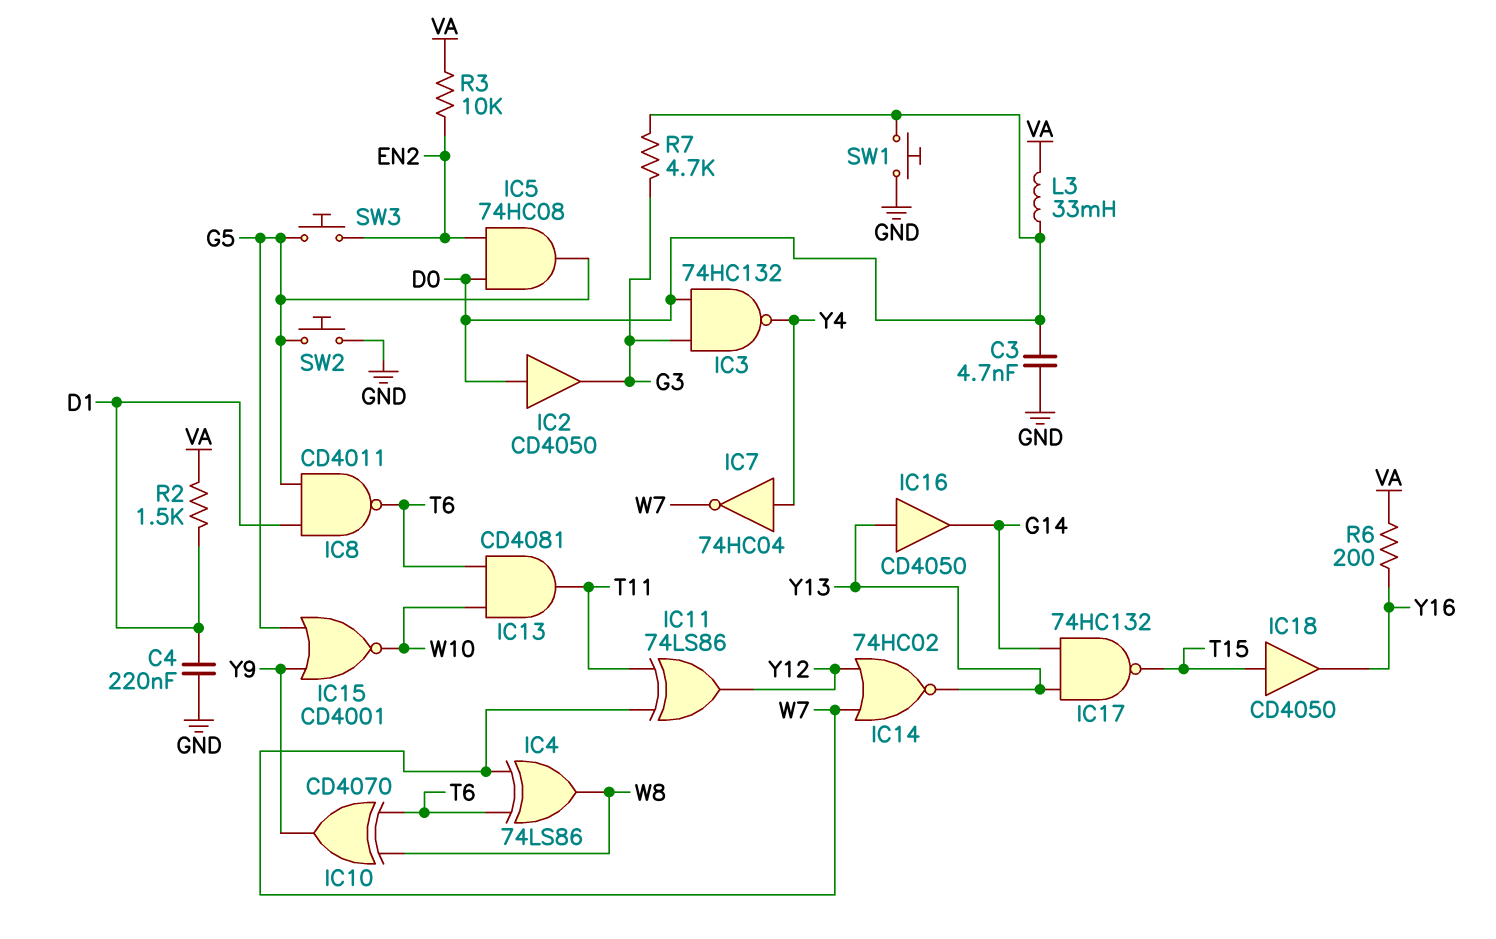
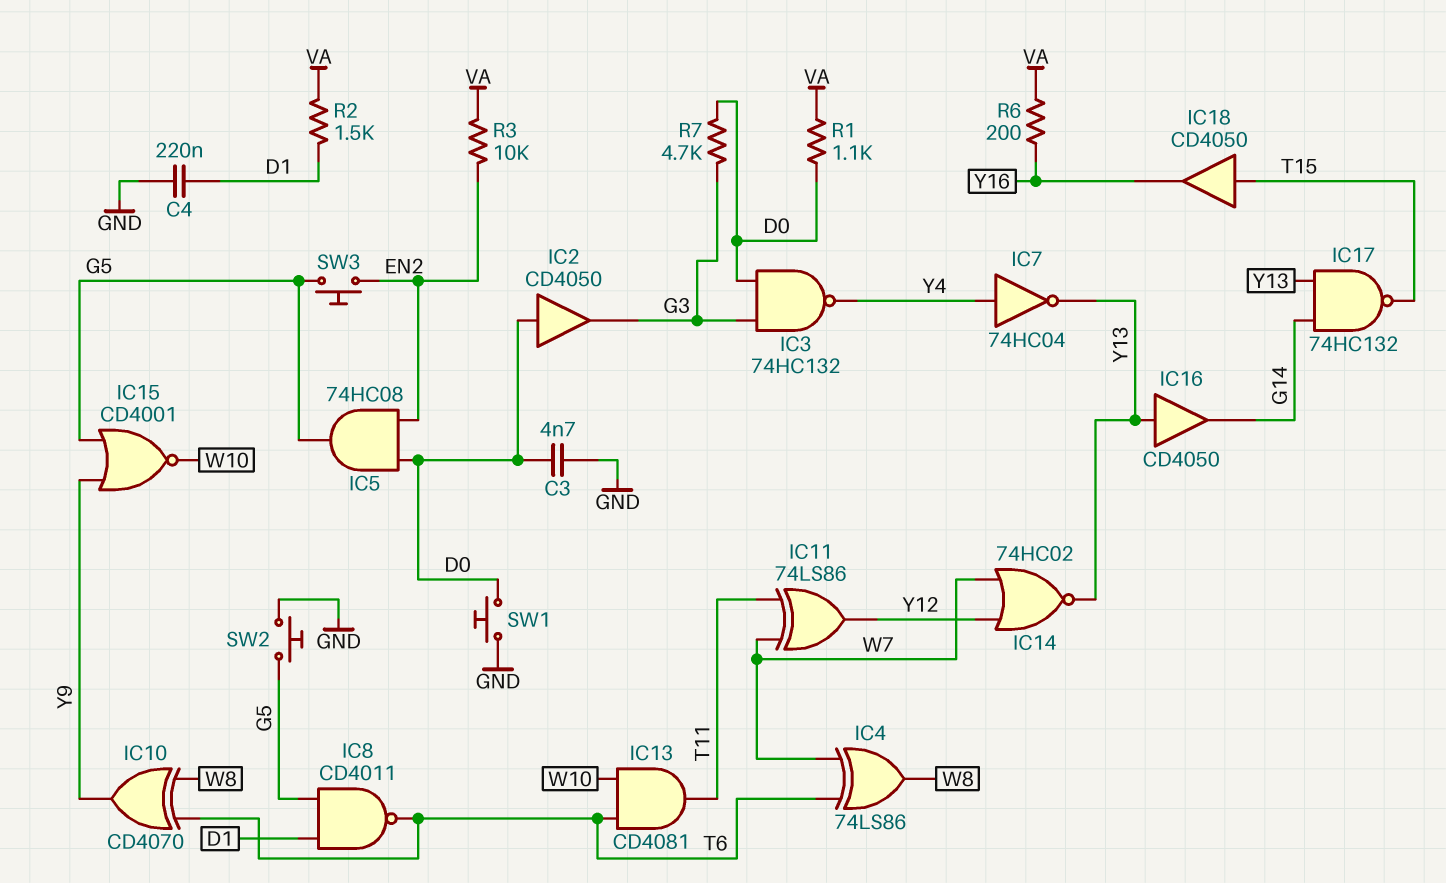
IC7: NOT 74HC04 (in Y4, out W7) -> NOT 74HC04 (in Y4, out Y13)
L3: 33mH (D0, VA) -> none
R1: none -> 1.1k (D0, VA)

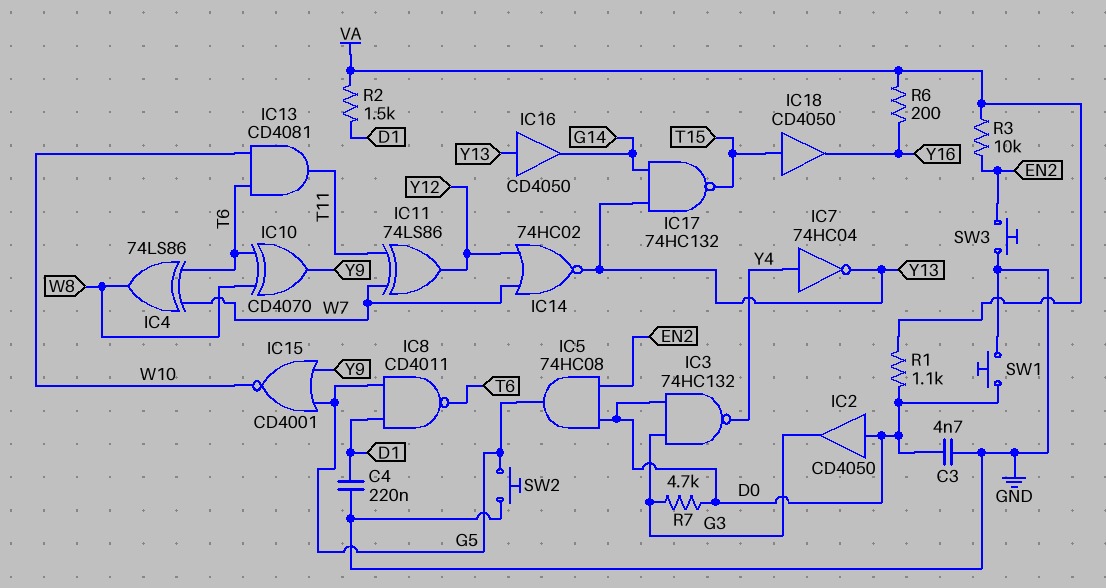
SW3: button (EN2, G5) -> button (EN2, GND)

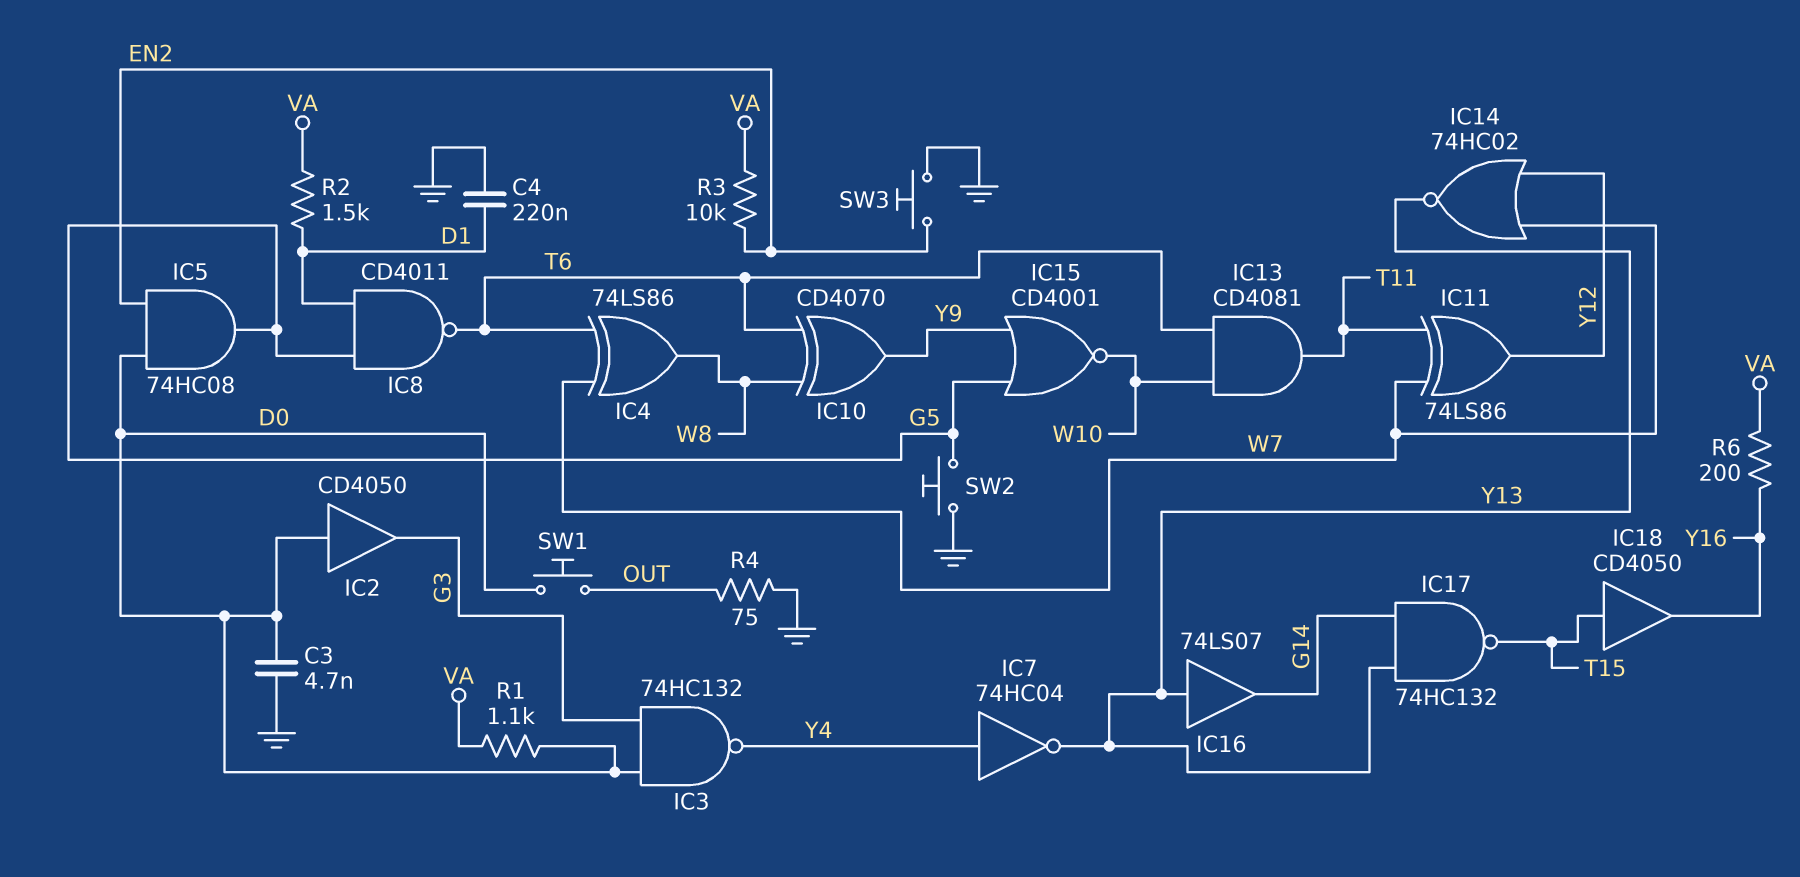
IC16: buffer CD4050 (in Y13, out G14) -> buffer 74LS07 (in Y13, out G14)
R4: none -> 75 (GND, OUT)
R7: 4.7k (D0, G3) -> none
SW1: button (D0, GND) -> button (D0, OUT)

